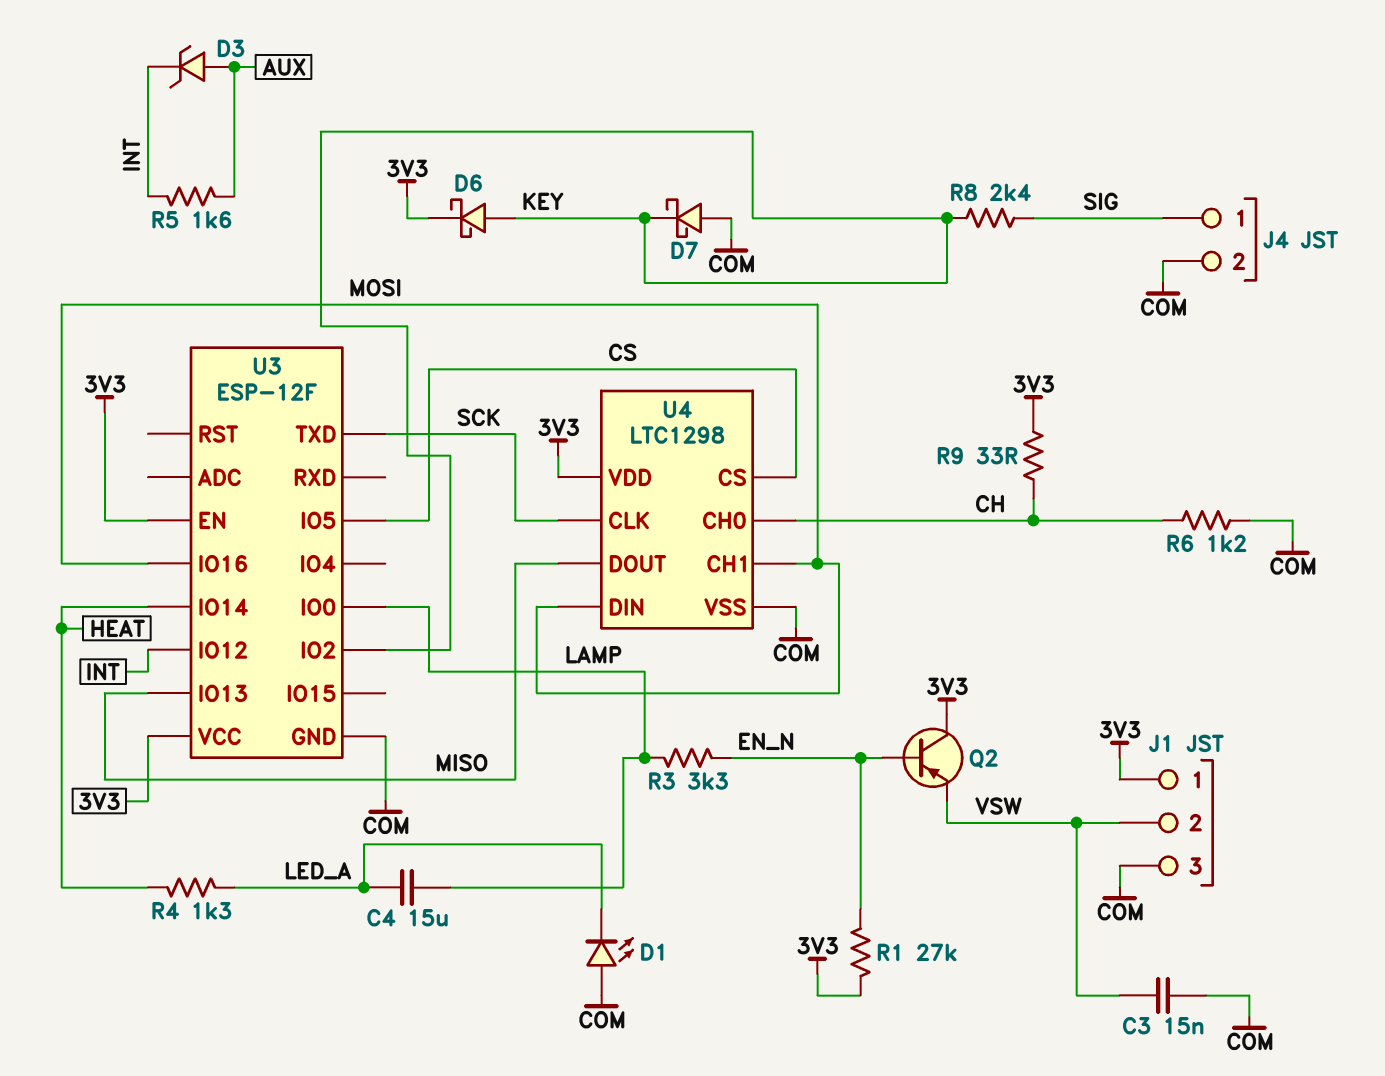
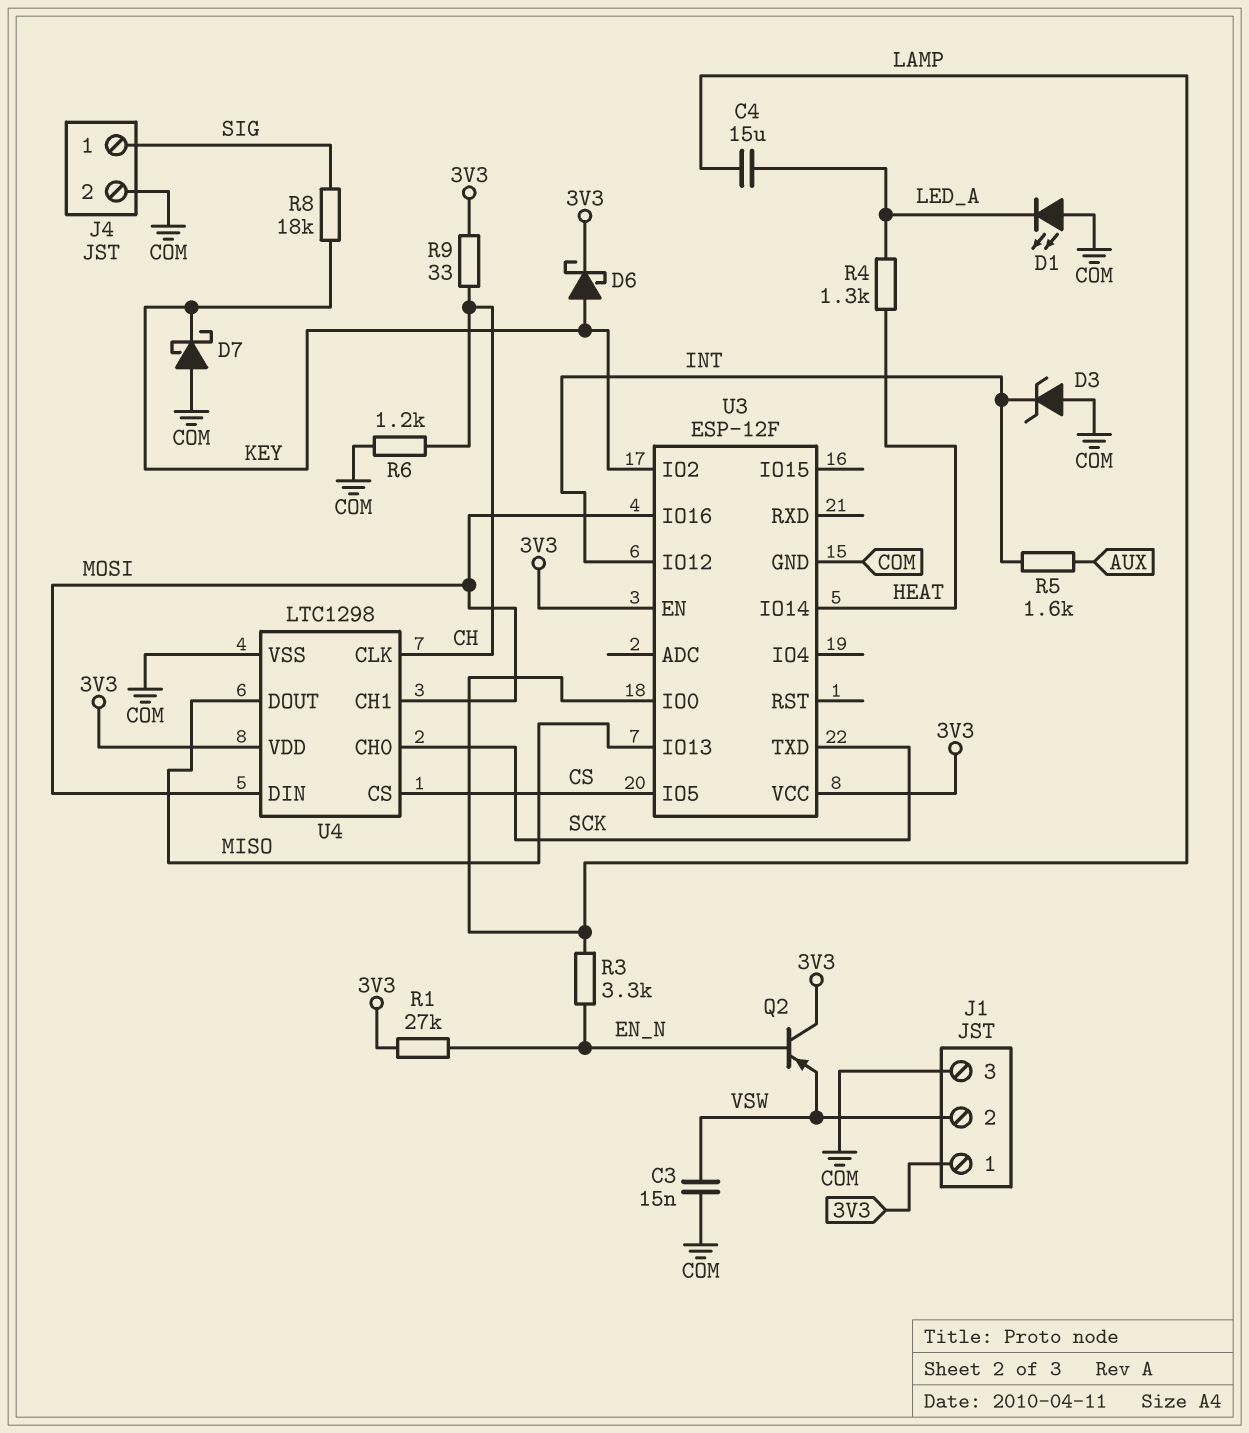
D3: zener (A AUX, K INT) -> zener (A COM, K INT)
R8: 2.4k (KEY, SIG) -> 18k (KEY, SIG)
U4 pin CH0: CH -> SCK
U4 pin CLK: SCK -> CH

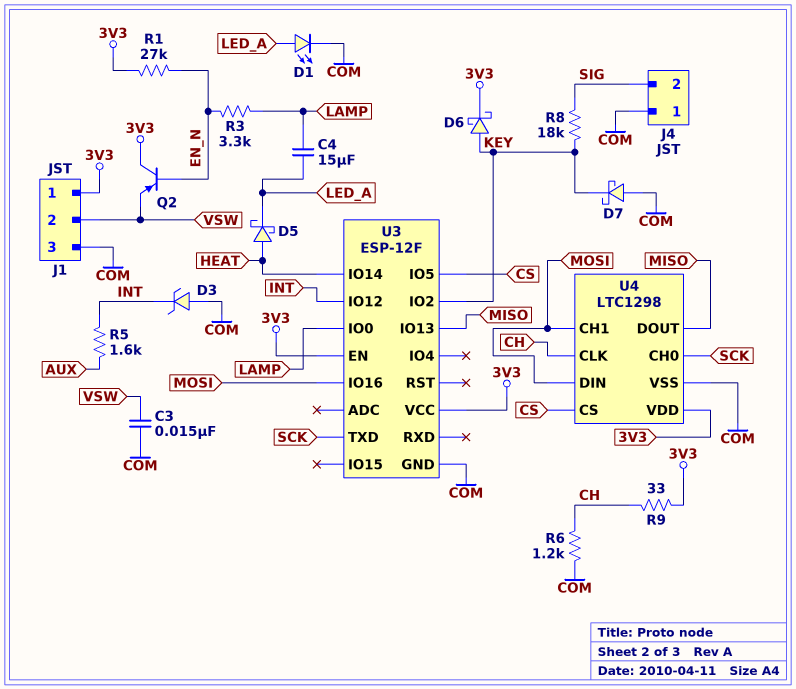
D1: LED (A COM, K LED_A) -> LED (A LED_A, K COM)
D5: none -> schottky (A HEAT, K LED_A)
J4 pin 1: SIG -> COM
J4 pin 2: COM -> SIG
R4: 1.3k (HEAT, LED_A) -> none

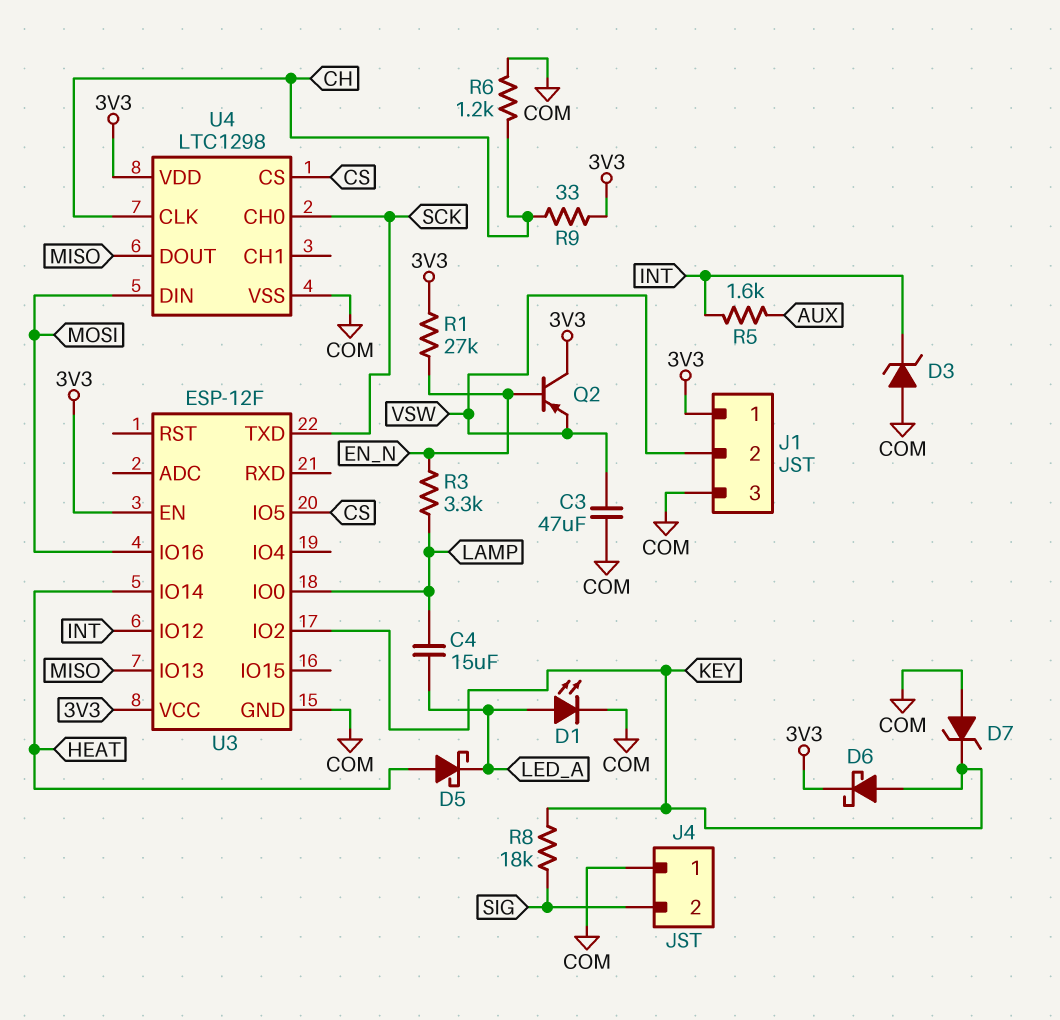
C3: 15nF (COM, VSW) -> 47uF (COM, VSW)
D7: schottky (A COM, K KEY) -> zener (A COM, K KEY)
U4 pin CH1: MOSI -> none

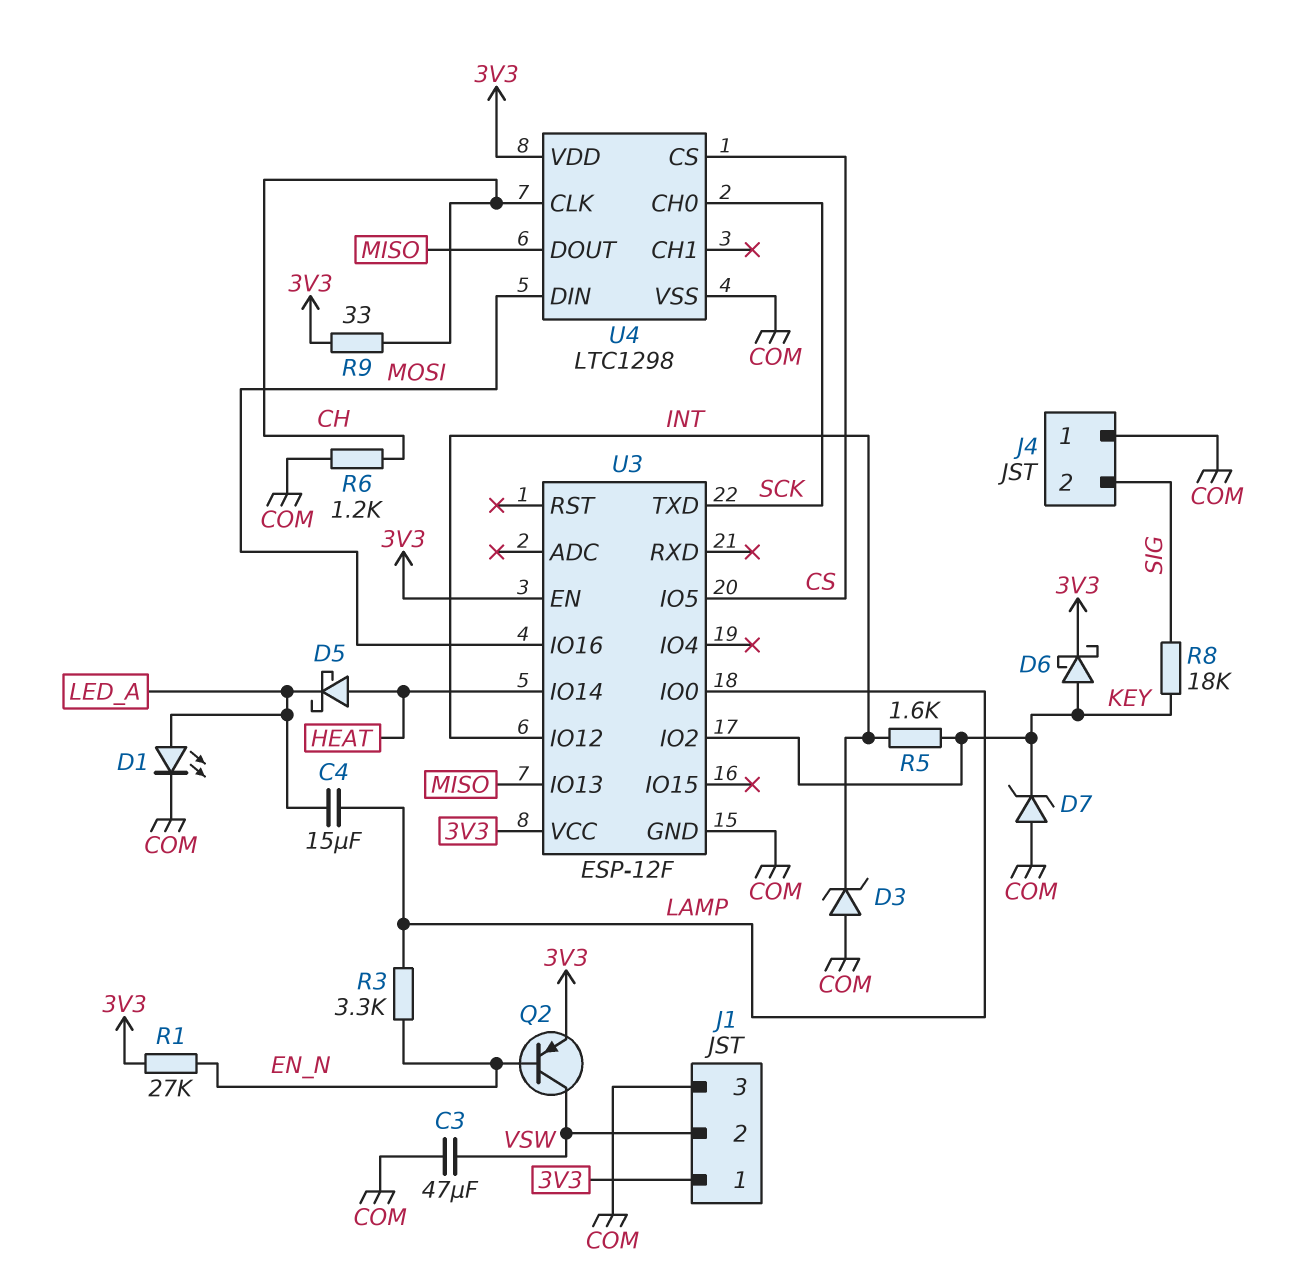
Q2: PNP (B EN_N, C 3V3, E VSW) -> PNP (B EN_N, C VSW, E 3V3)
R5: 1.6k (AUX, INT) -> 1.6k (INT, KEY)

